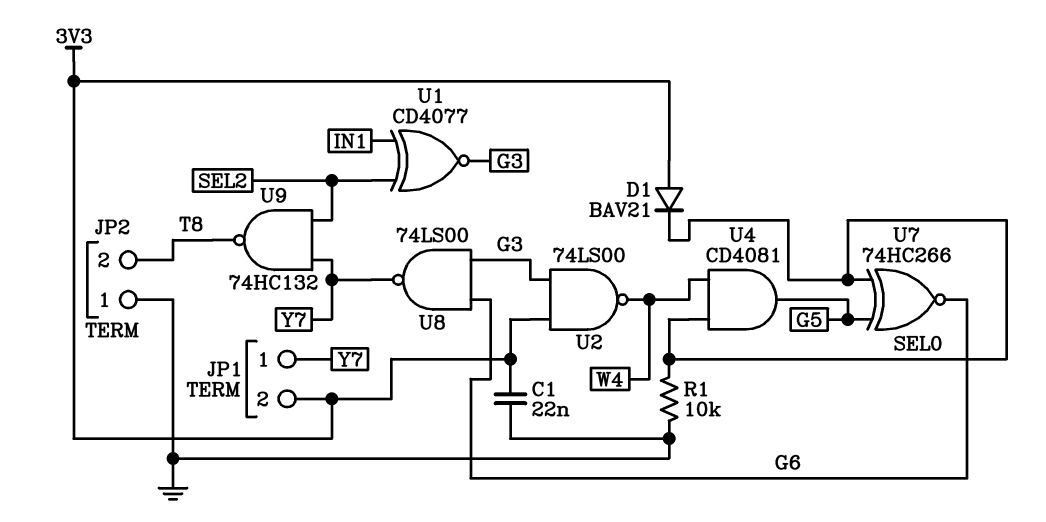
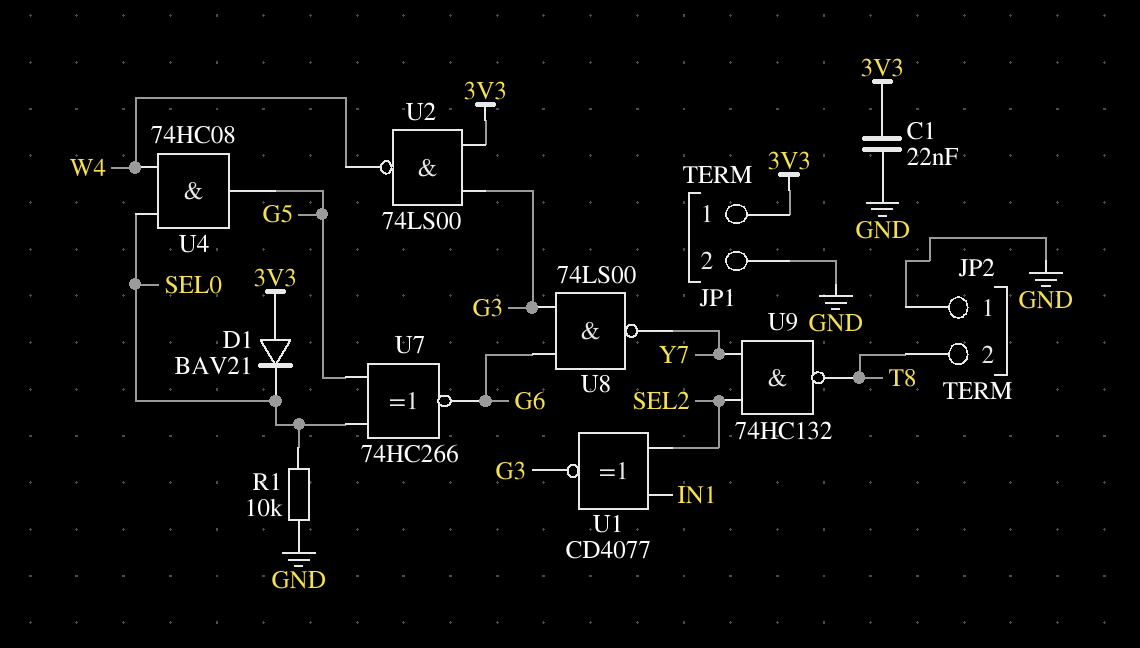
JP1 pin 1: Y7 -> 3V3
JP1 pin 2: 3V3 -> GND
U4: AND CD4081 (in SEL0, in W4, out G5) -> AND 74HC08 (in SEL0, in W4, out G5)

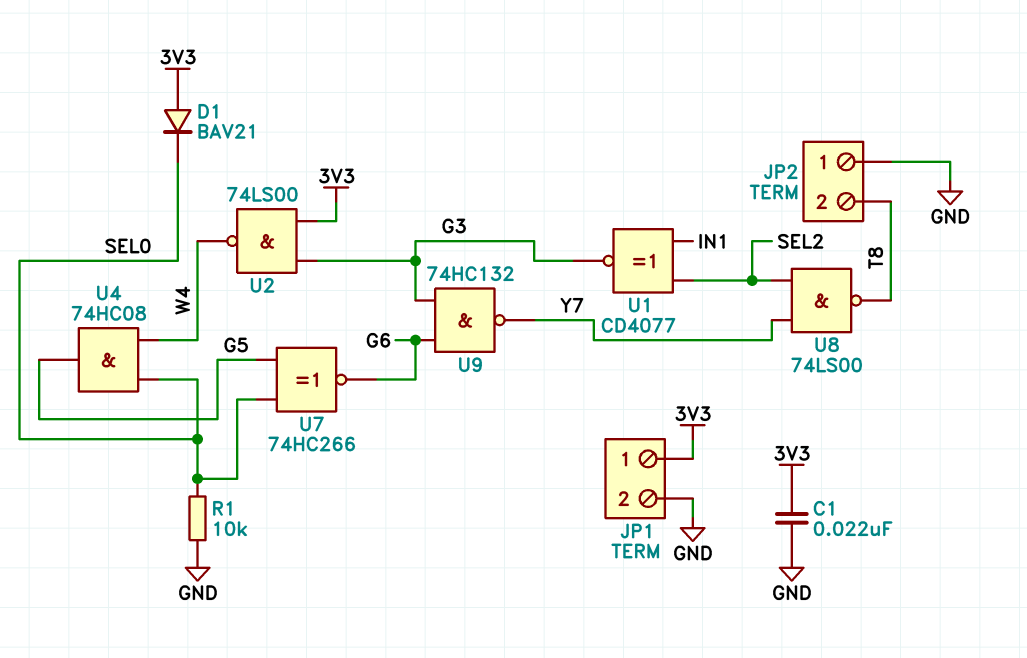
U8: NAND 74LS00 (in G3, in G6, out Y7) -> NAND 74LS00 (in SEL2, in Y7, out T8)
U9: NAND 74HC132 (in SEL2, in Y7, out T8) -> NAND 74HC132 (in G3, in G6, out Y7)

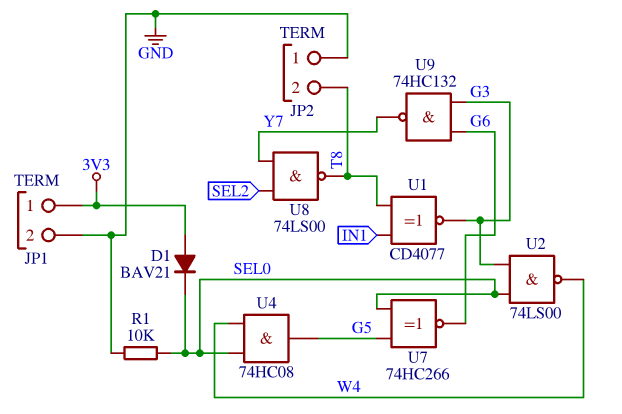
C1: 22nF (3V3, GND) -> none
U1: XNOR CD4077 (in IN1, in SEL2, out G3) -> XNOR CD4077 (in IN1, in T8, out G3)
U2: NAND 74LS00 (in 3V3, in G3, out W4) -> NAND 74LS00 (in G3, in SEL0, out W4)

